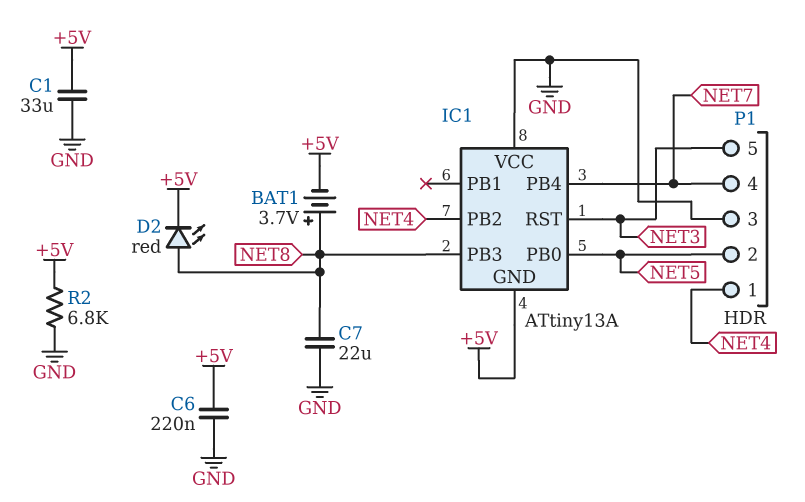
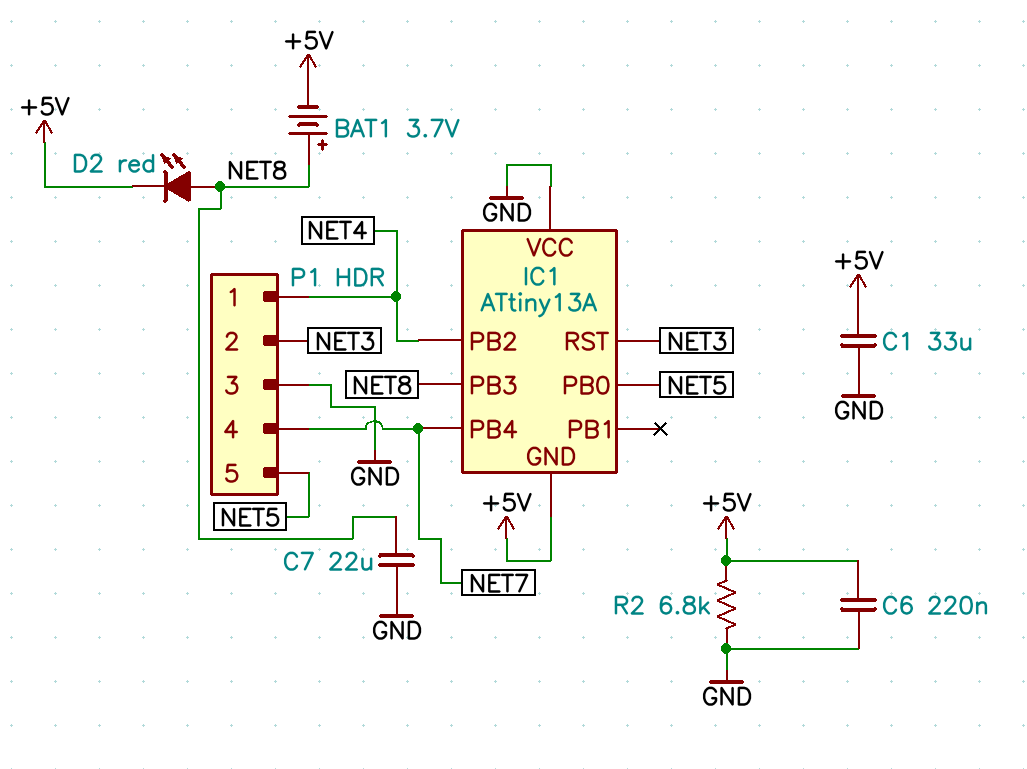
P1 pin 2: NET5 -> NET3
P1 pin 5: NET3 -> NET5

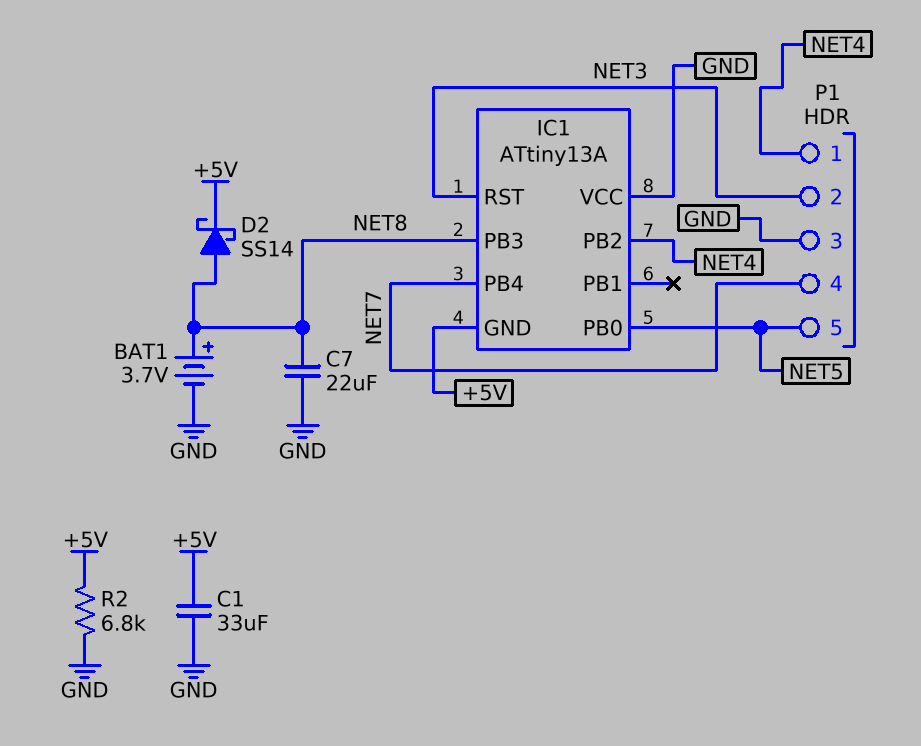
BAT1: 3.7V (plus NET8, minus +5V) -> 3.7V (plus NET8, minus GND)
C6: 220nF (+5V, GND) -> none
D2: LED red (A NET8, K +5V) -> schottky SS14 (A NET8, K +5V)

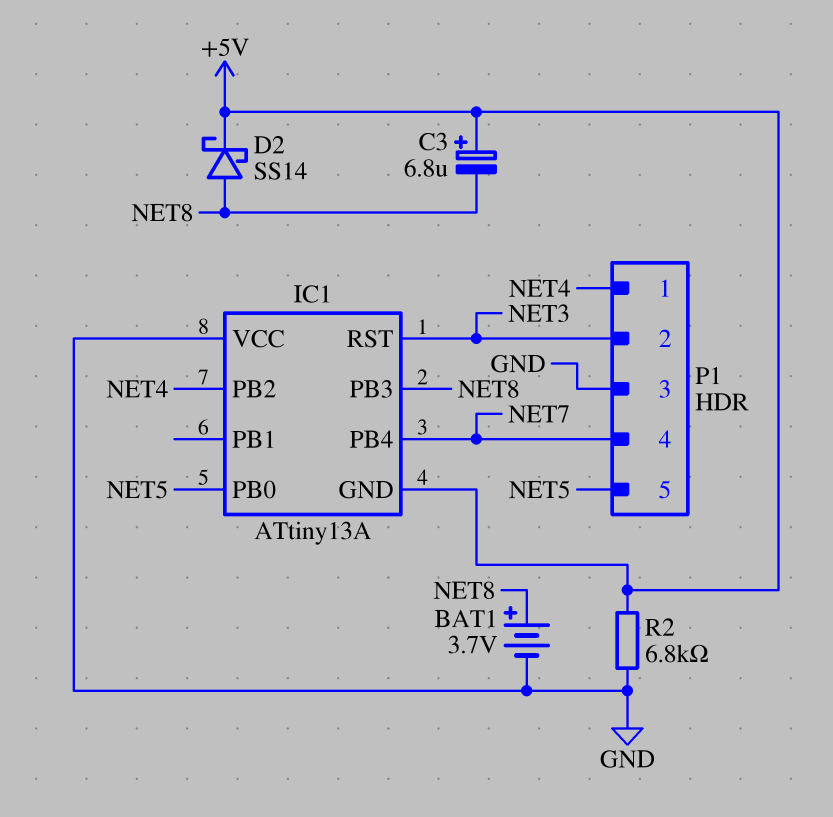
C1: 33uF (+5V, GND) -> none
C3: none -> 6.8uF (plus +5V, minus NET8)
C7: 22uF (GND, NET8) -> none

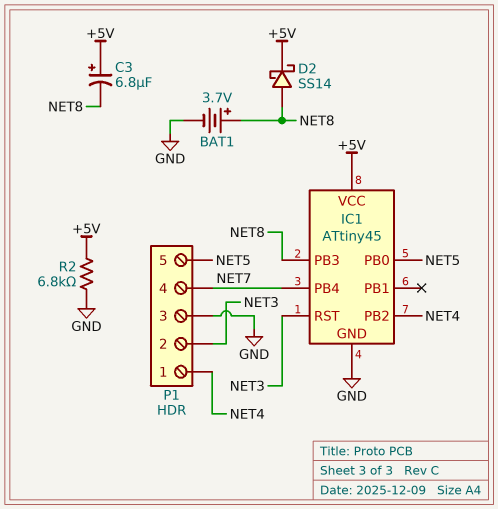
IC1: ATtiny13A -> ATtiny45
IC1 pin GND: +5V -> GND
IC1 pin VCC: GND -> +5V

